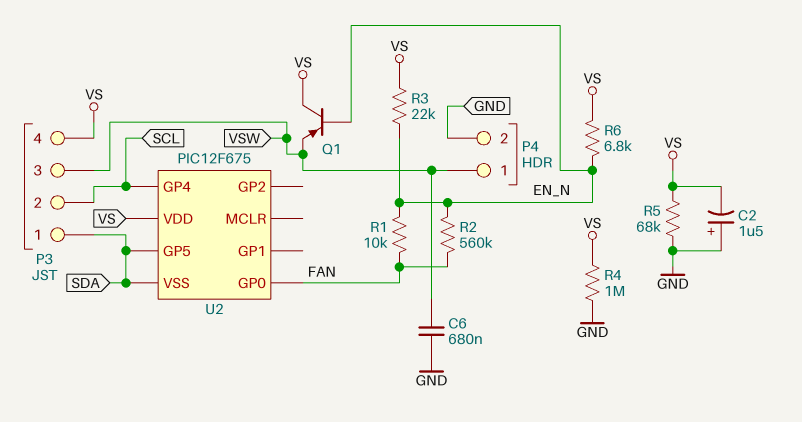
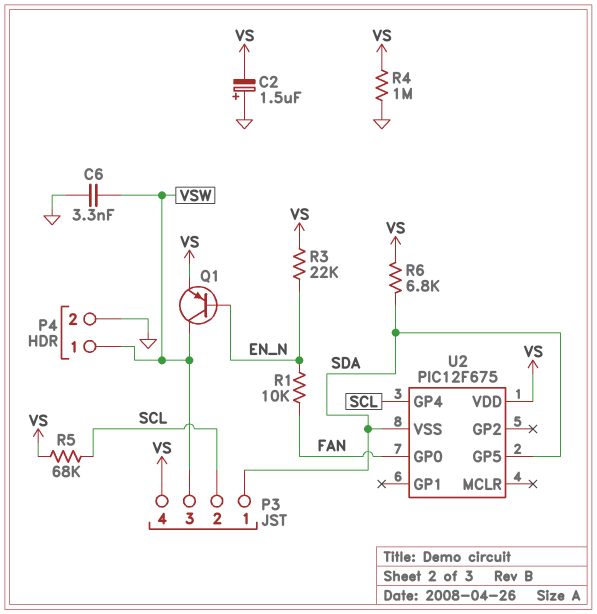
C6: 680nF (GND, VSW) -> 3.3nF (GND, VSW)
Q1: PNP (B EN_N, C VS, E VSW) -> PNP (B EN_N, C VSW, E VS)
R2: 560k (EN_N, FAN) -> none
R5: 68k (GND, VS) -> 68k (SCL, VS)
R6: 6.8k (EN_N, VS) -> 6.8k (SDA, VS)

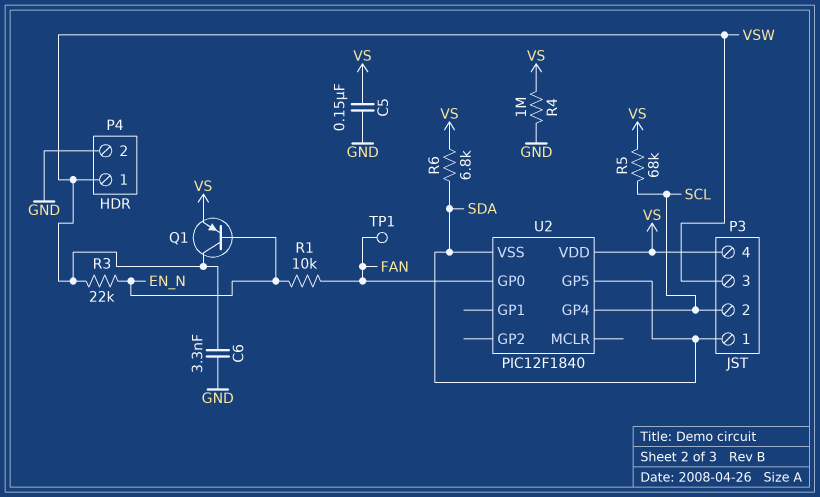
C2: 1.5uF (plus GND, minus VS) -> none
C5: none -> 150nF (GND, VS)
R3: 22k (EN_N, VS) -> 22k (EN_N, VSW)
TP1: none -> test point (FAN)
U2: PIC12F675 -> PIC12F1840

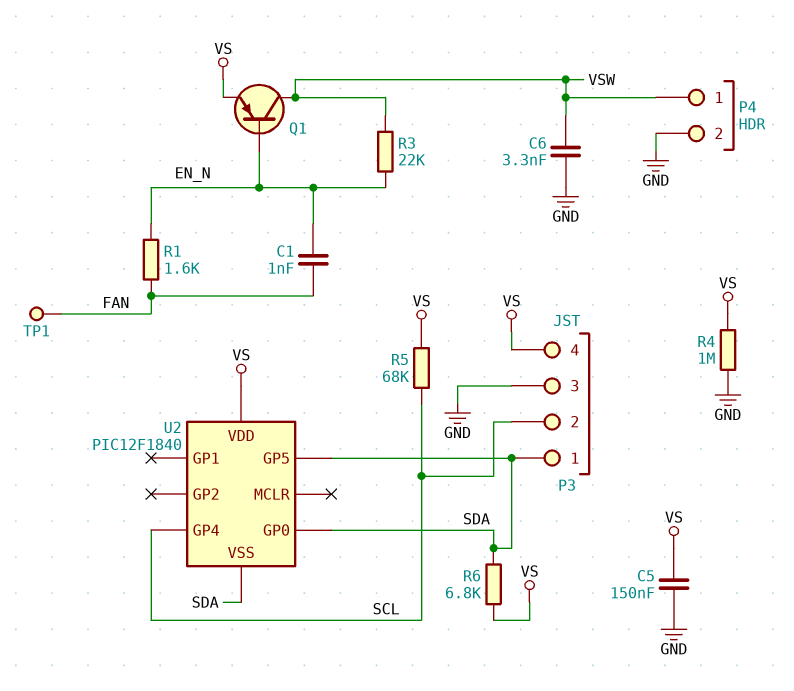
C1: none -> 1nF (EN_N, FAN)
P3 pin 3: VSW -> GND
R1: 10k (EN_N, FAN) -> 1.6k (EN_N, FAN)
U2 pin GP0: FAN -> SDA

